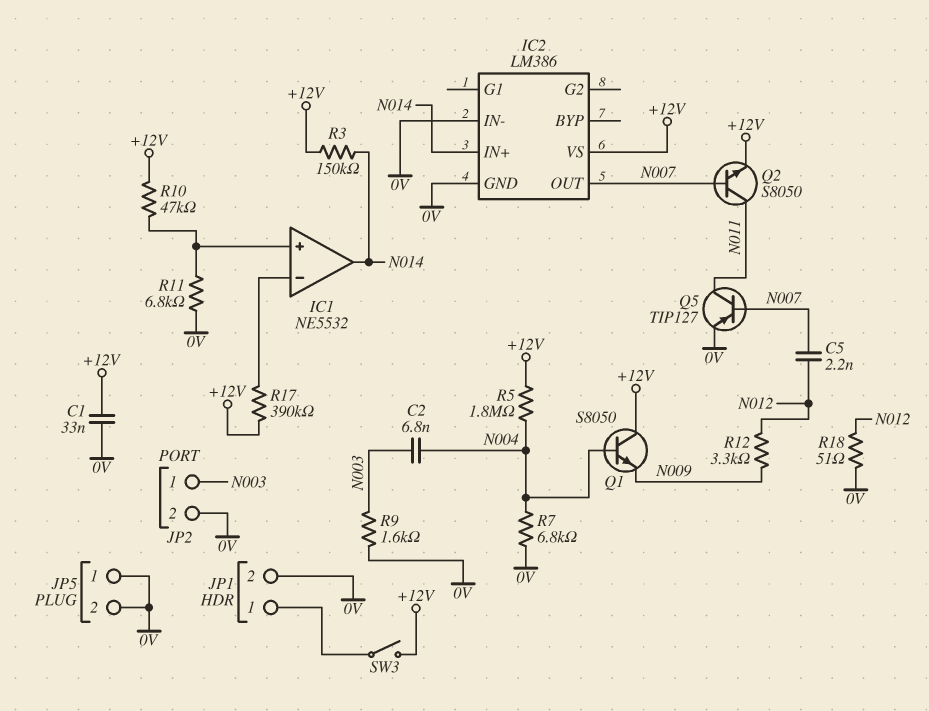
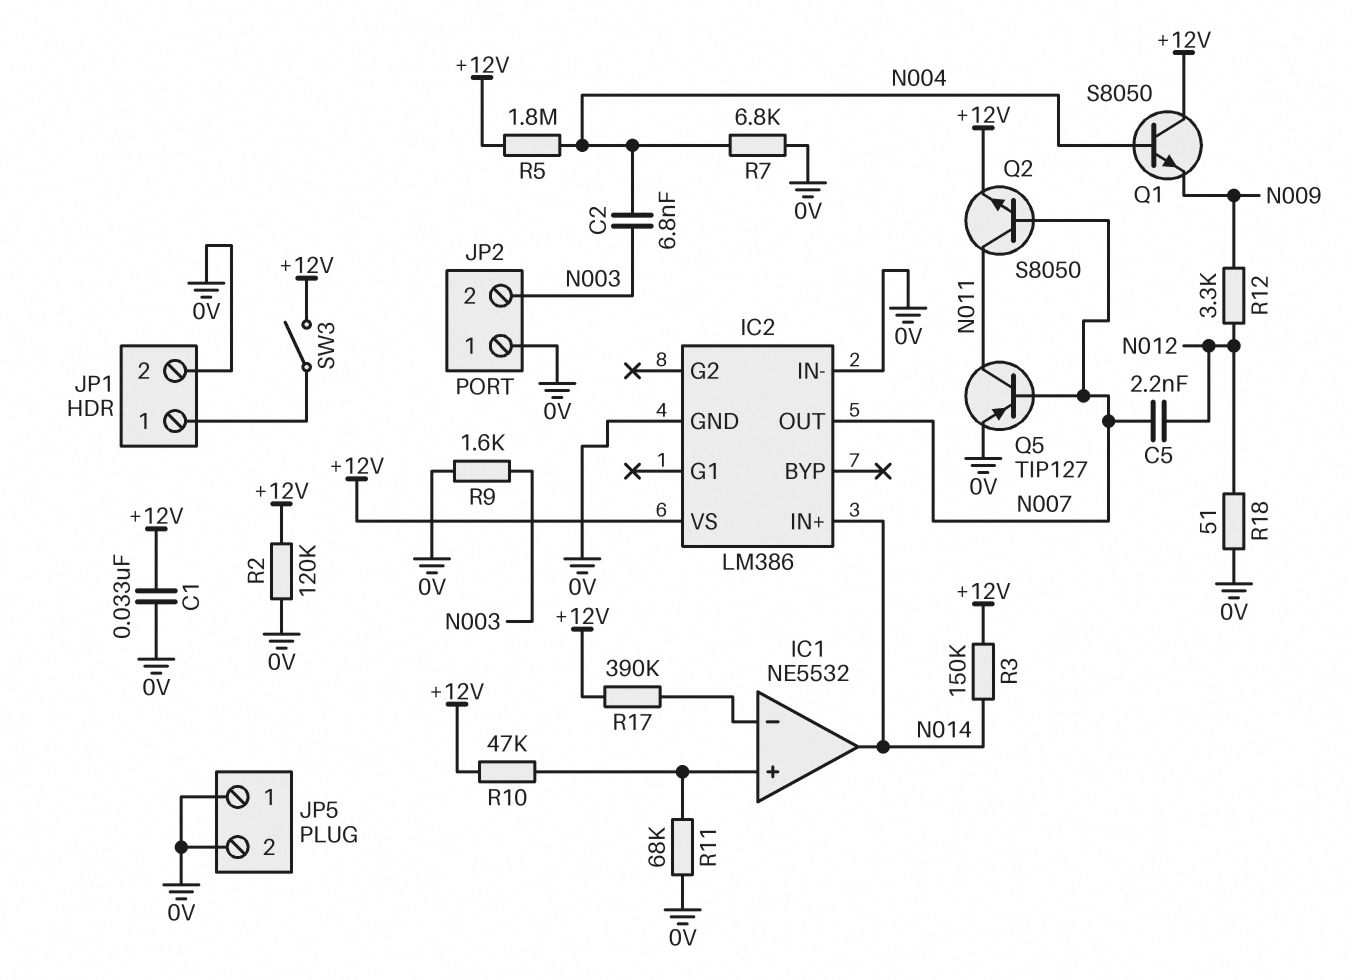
JP2 pin 1: N003 -> 0V
JP2 pin 2: 0V -> N003
R2: none -> 120k (+12V, 0V)
R11: 6.8k (0V, IC1/in+) -> 68k (0V, IC1/in+)

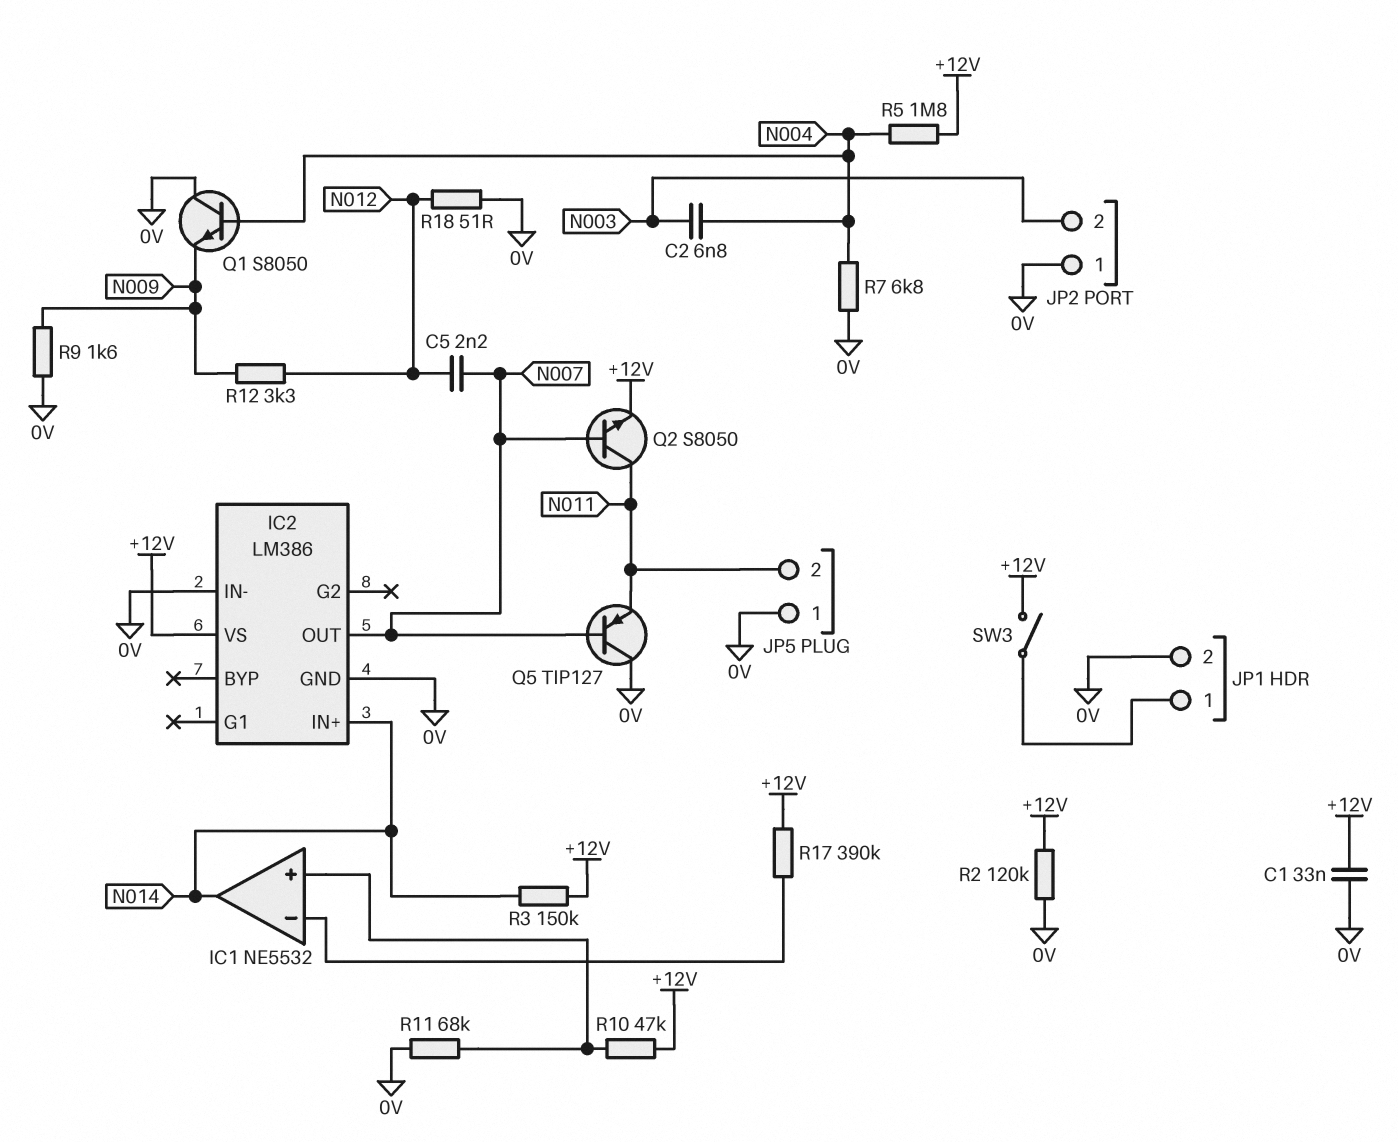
JP5 pin 2: 0V -> N011
Q1: NPN S8050 (B N004, C +12V, E N009) -> NPN S8050 (B N004, C 0V, E N009)
Q5: PNP TIP127 (B N007, C N011, E 0V) -> PNP TIP127 (B N007, C 0V, E N011)
R9: 1.6k (0V, N003) -> 1.6k (0V, N009)

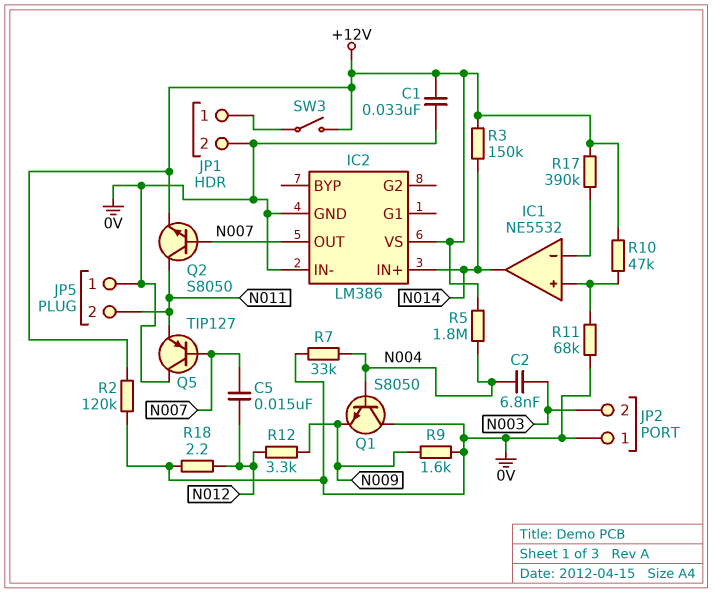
C5: 2.2nF (N007, N012) -> 15nF (N007, N012)
R7: 6.8k (0V, N004) -> 33k (0V, N004)
R18: 51 (0V, N012) -> 2.2 (0V, N012)

